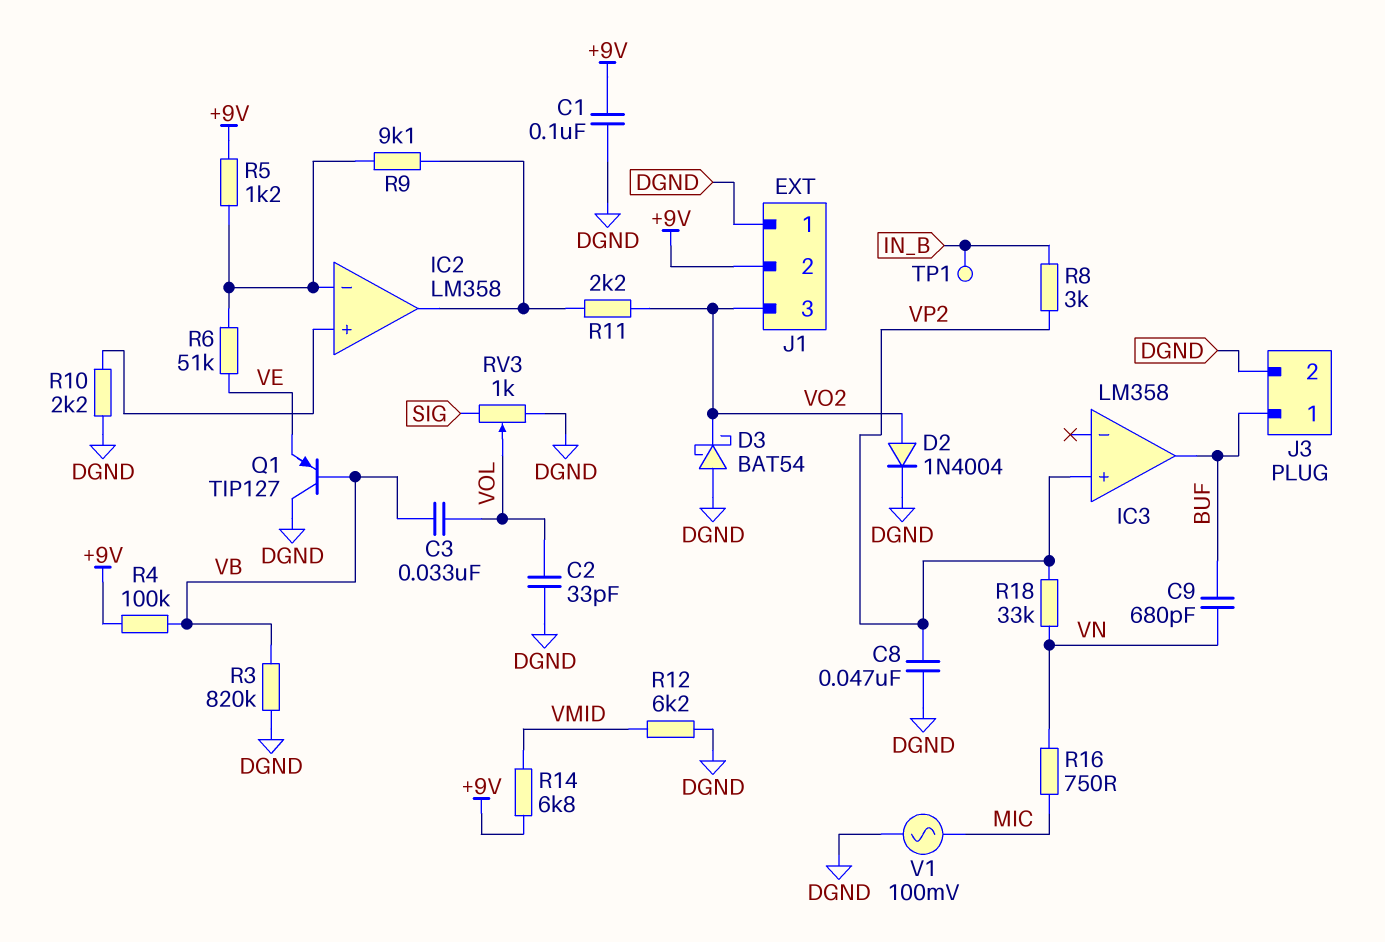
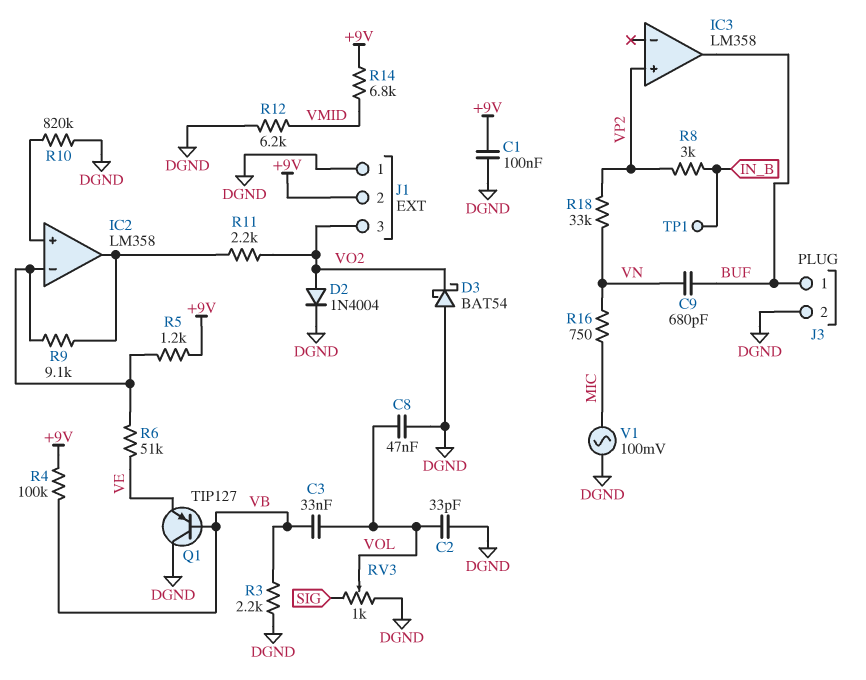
C8: 47nF (DGND, VP2) -> 47nF (DGND, VOL)
R3: 820k (DGND, VB) -> 2.2k (DGND, VB)
R10: 2.2k (DGND, IC2/in+) -> 820k (DGND, IC2/in+)

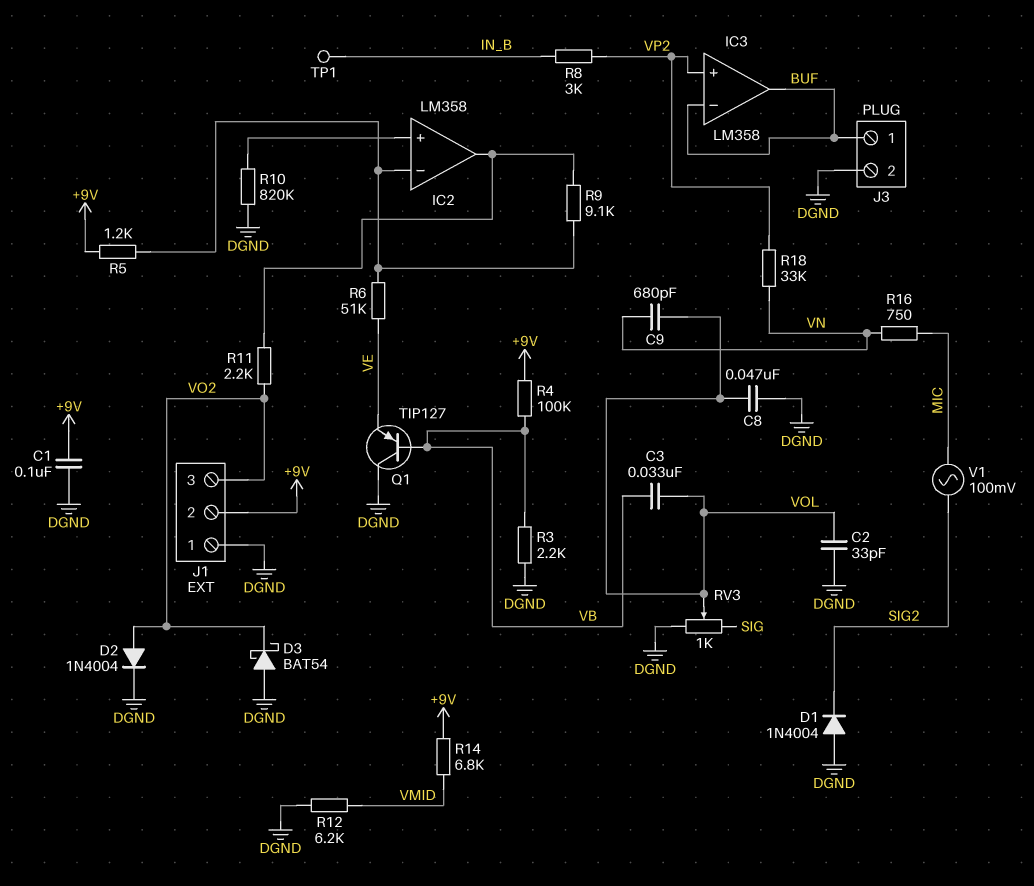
C9: 680pF (BUF, VN) -> 680pF (VN, VOL)
D1: none -> diode 1N4004 (A DGND, K SIG2)
IC3 pin in-: none -> BUF
V1: AC 100mV (DGND, MIC) -> AC 100mV (MIC, SIG2)

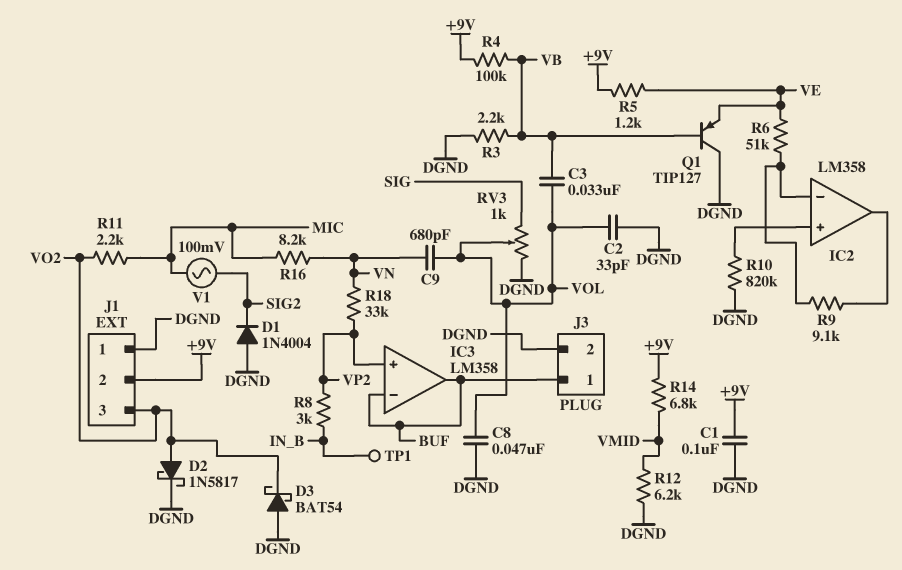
D2: diode 1N4004 (A VO2, K DGND) -> schottky 1N5817 (A VO2, K DGND)
R5: 1.2k (+9V, IC2/in-) -> 1.2k (+9V, VE)
R11: 2.2k (IC2/out, VO2) -> 2.2k (MIC, VO2)
R16: 750 (MIC, VN) -> 8.2k (MIC, VN)

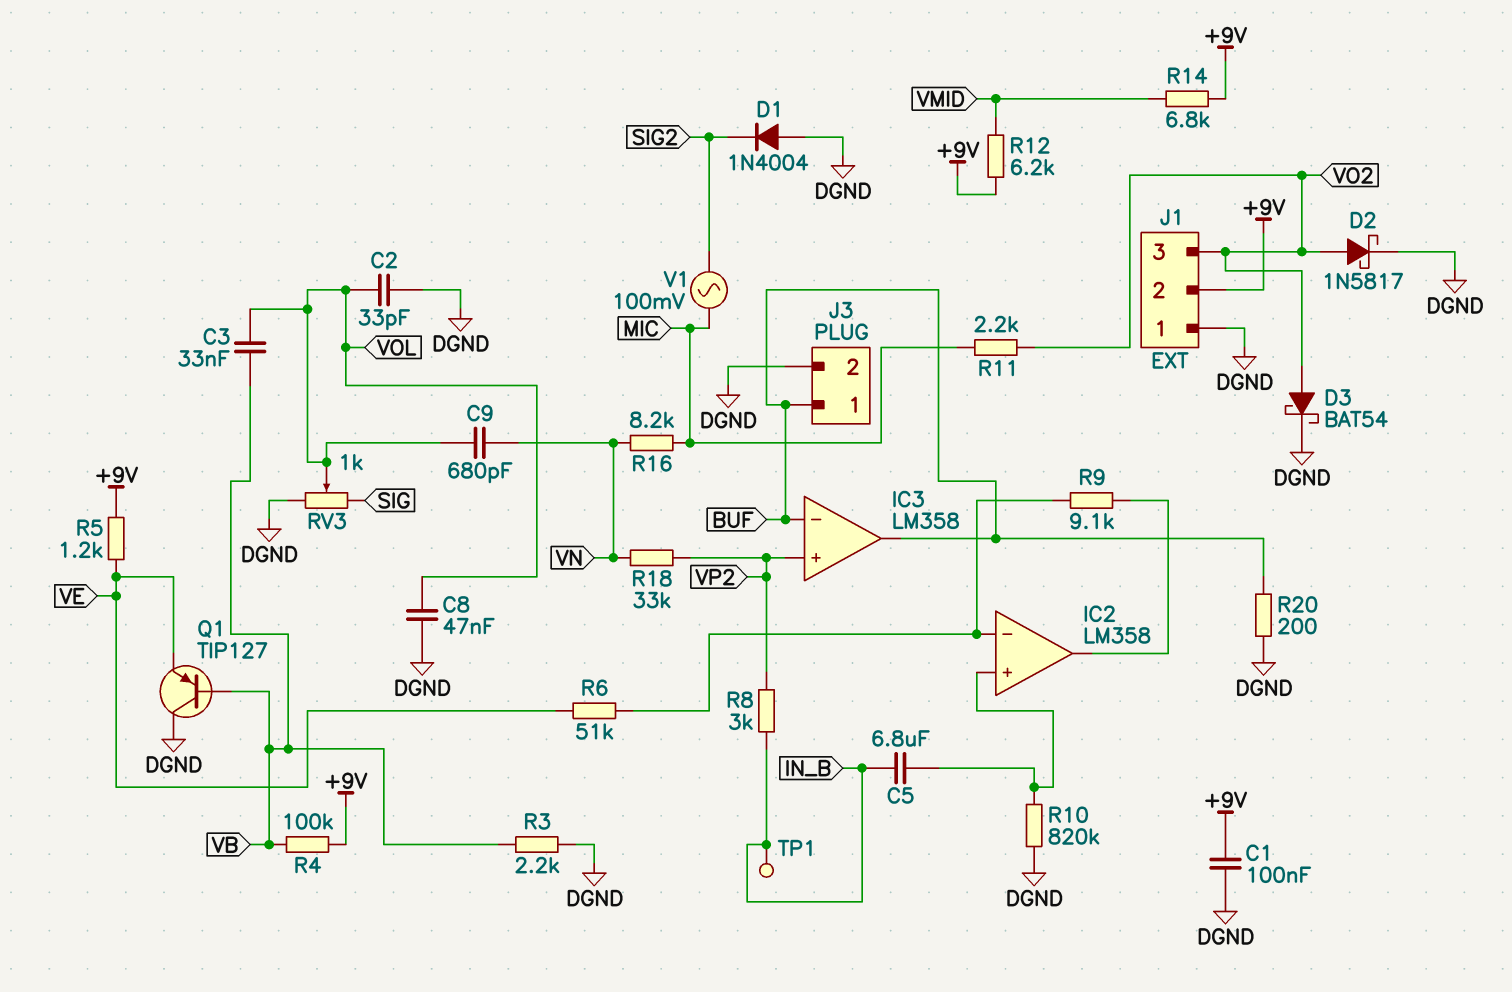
C5: none -> 6.8uF (IC2/in+, IN_B)
D3: schottky BAT54 (A DGND, K VO2) -> schottky BAT54 (A VO2, K DGND)
R12: 6.2k (DGND, VMID) -> 6.2k (+9V, VMID)
R20: none -> 200 (BUF, DGND)

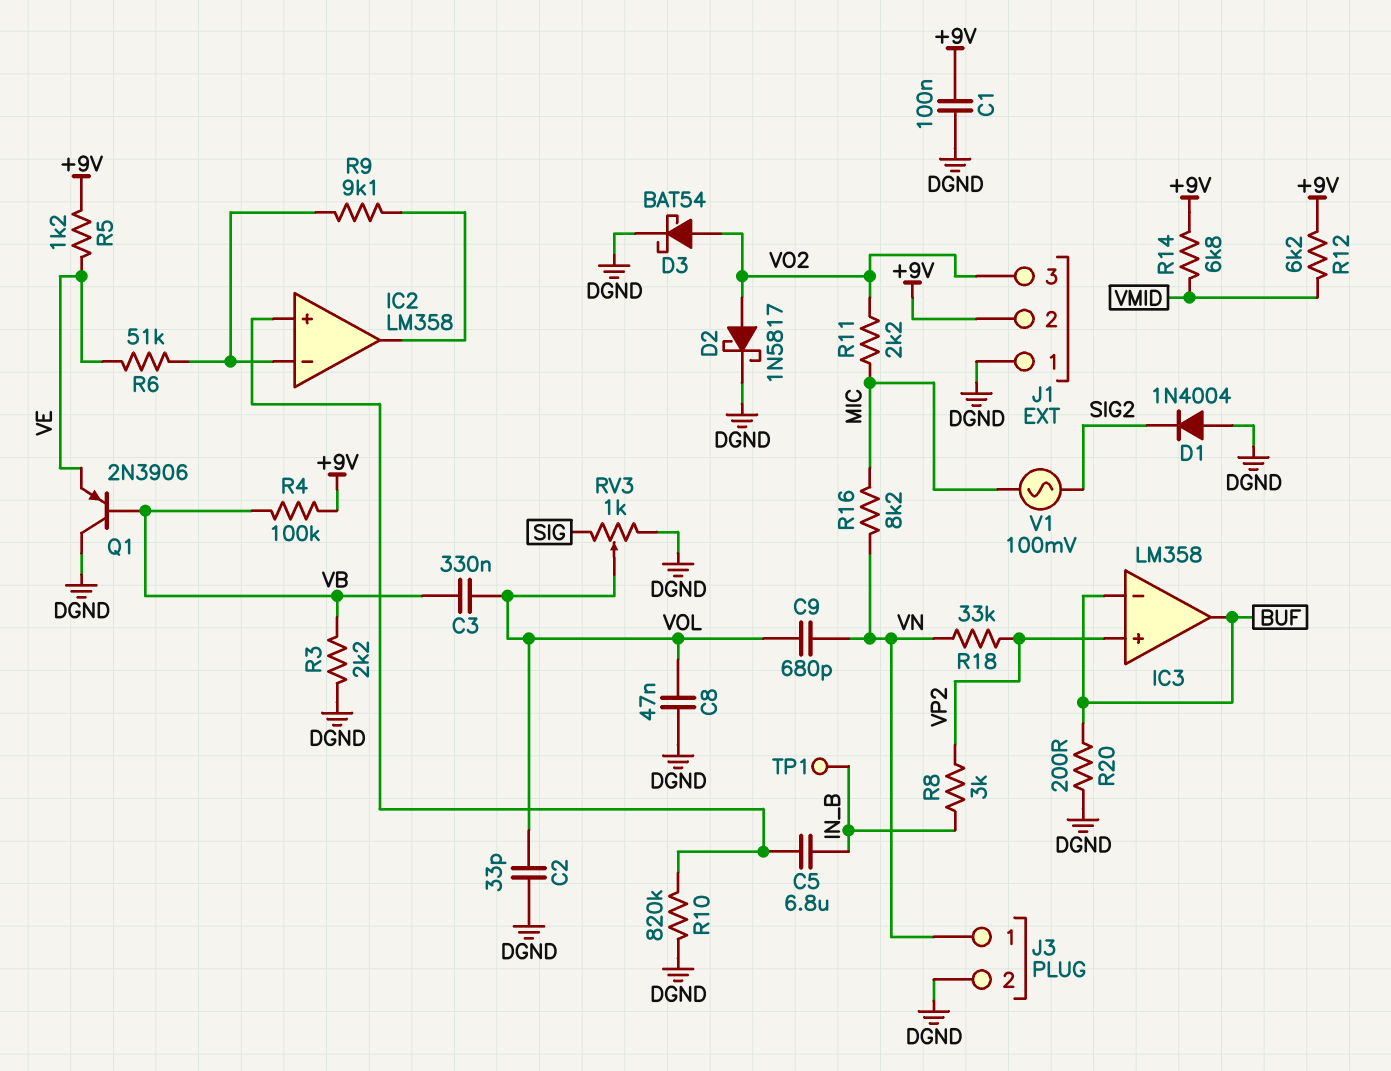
C3: 33nF (VB, VOL) -> 330nF (VB, VOL)
J3 pin 1: BUF -> VN
Q1: PNP TIP127 (B VB, C DGND, E VE) -> PNP 2N3906 (B VB, C DGND, E VE)

